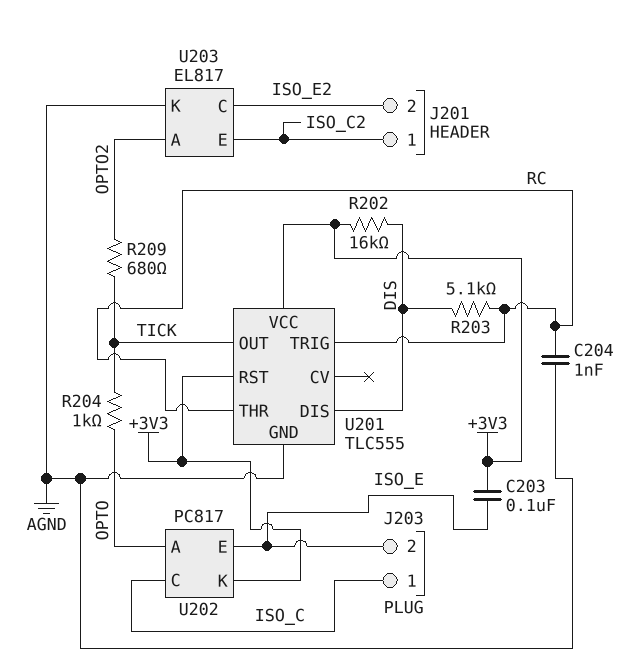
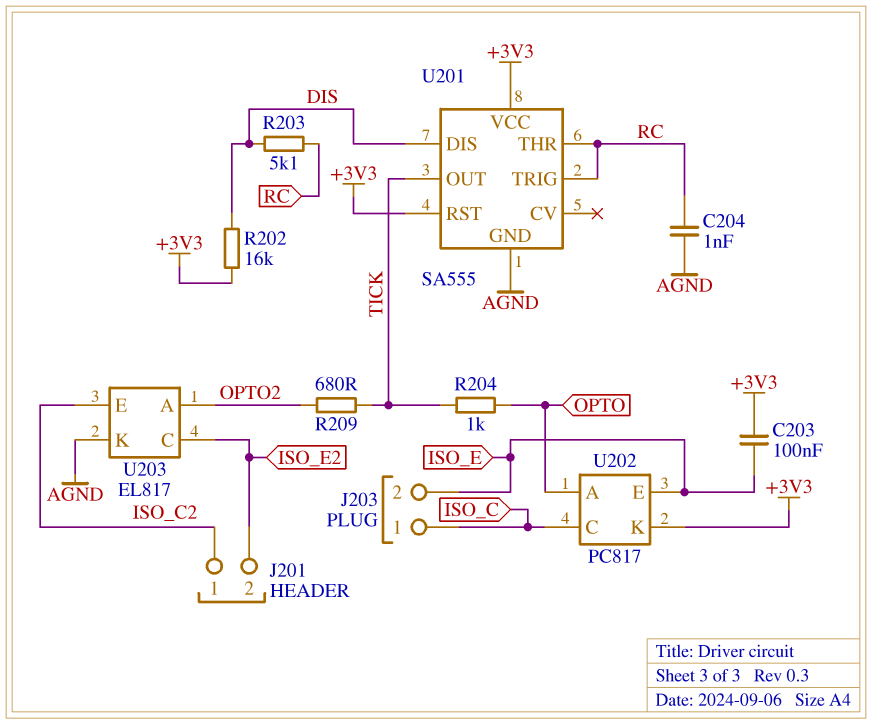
U201: TLC555 -> SA555

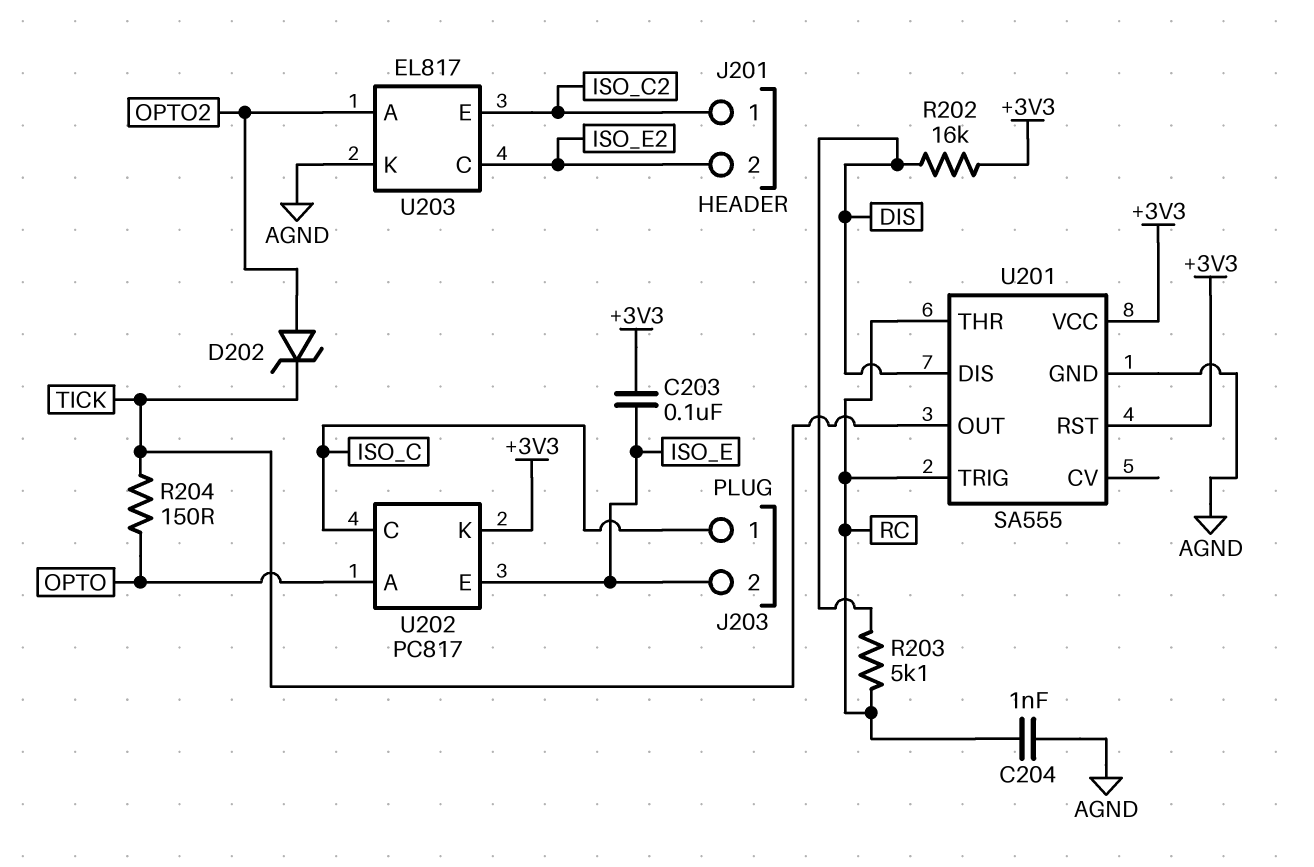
D202: none -> zener (A OPTO2, K TICK)
R204: 1k (OPTO, TICK) -> 150 (OPTO, TICK)
R209: 680 (OPTO2, TICK) -> none

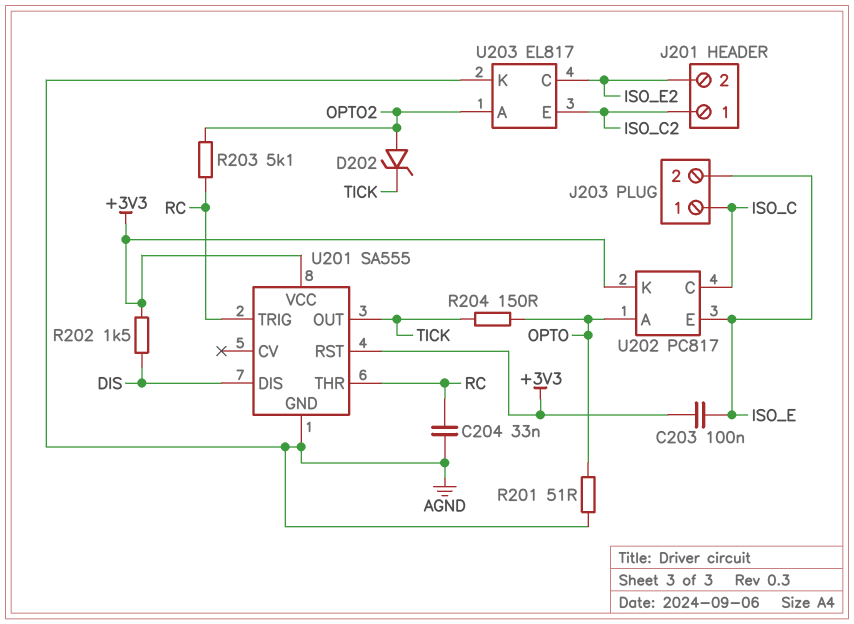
C204: 1nF (AGND, RC) -> 33nF (AGND, RC)
R201: none -> 51 (AGND, OPTO)
R202: 16k (+3V3, DIS) -> 1.5k (+3V3, DIS)
R203: 5.1k (DIS, RC) -> 5.1k (OPTO2, RC)

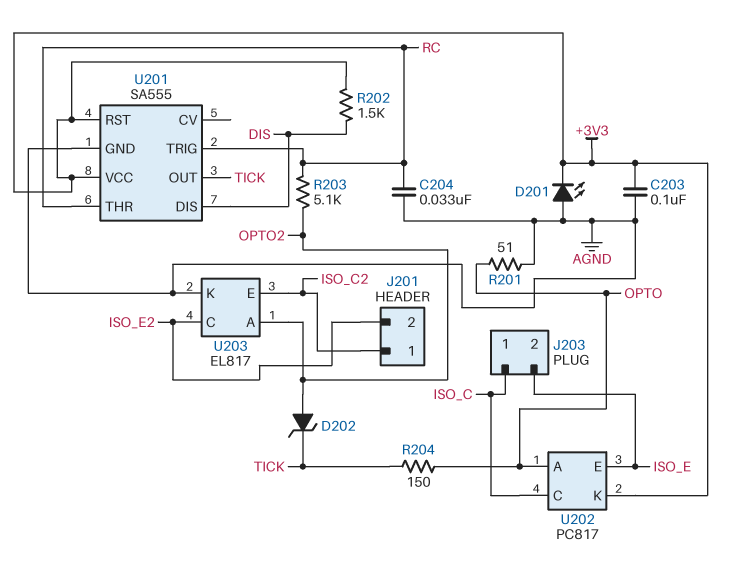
C203: 100nF (+3V3, ISO_E) -> 100nF (+3V3, AGND)
D201: none -> LED (A AGND, K +3V3)

